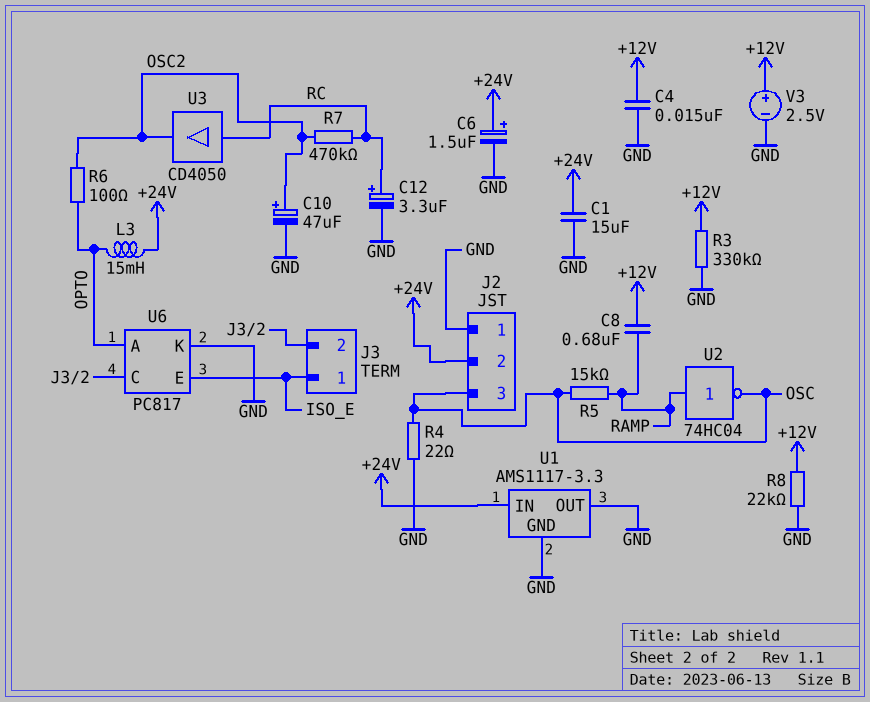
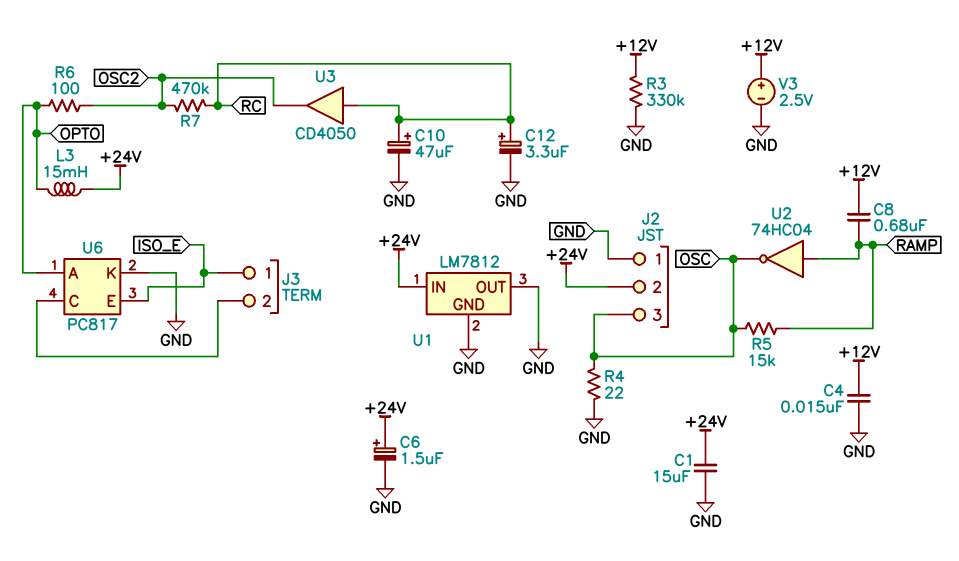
C10: 47uF (plus OSC2, minus GND) -> 47uF (plus RC, minus GND)
R8: 22k (+12V, GND) -> none
U1: AMS1117-3.3 -> LM7812

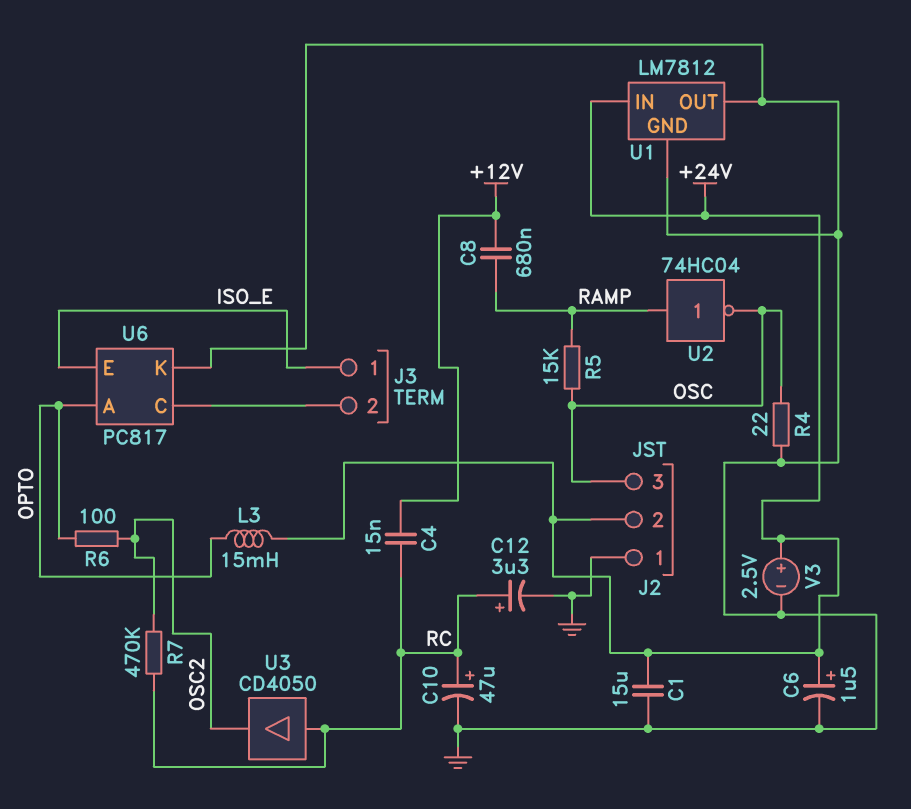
C4: 15nF (+12V, GND) -> 15nF (+12V, RC)
R3: 330k (+12V, GND) -> none
V3: 2.5V (plus +12V, minus GND) -> 2.5V (plus +24V, minus GND)

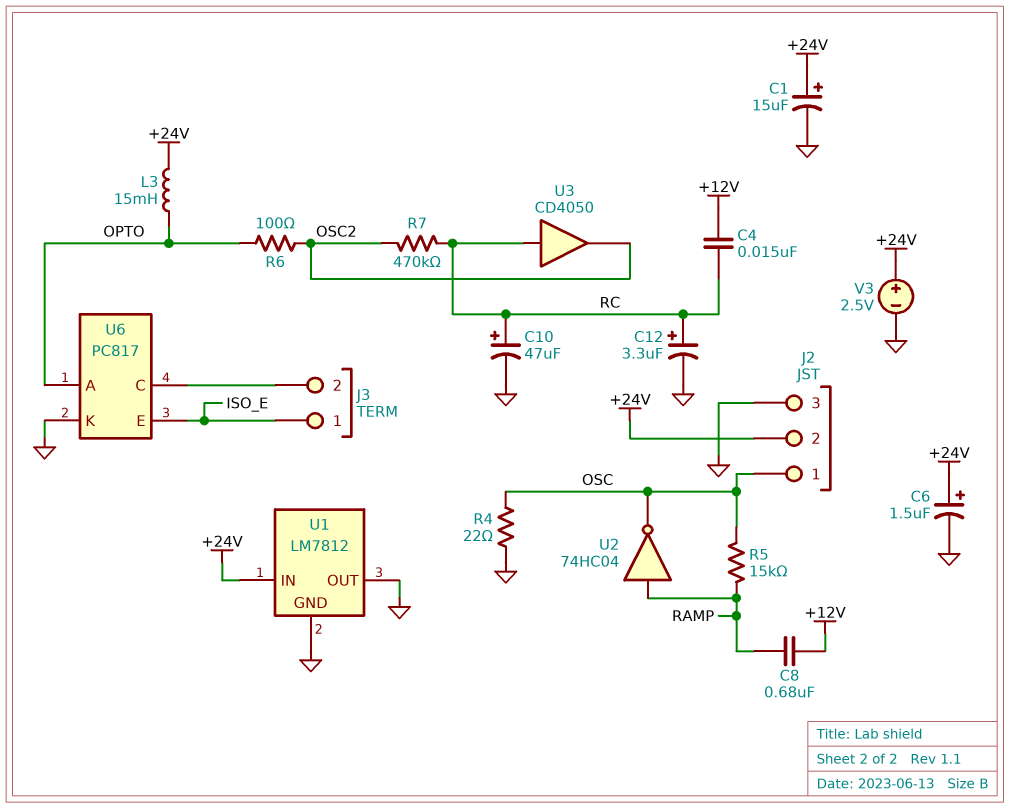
C1: 15uF (+24V, GND) -> 15uF (plus +24V, minus GND)
J2 pin 1: GND -> OSC
J2 pin 3: OSC -> GND

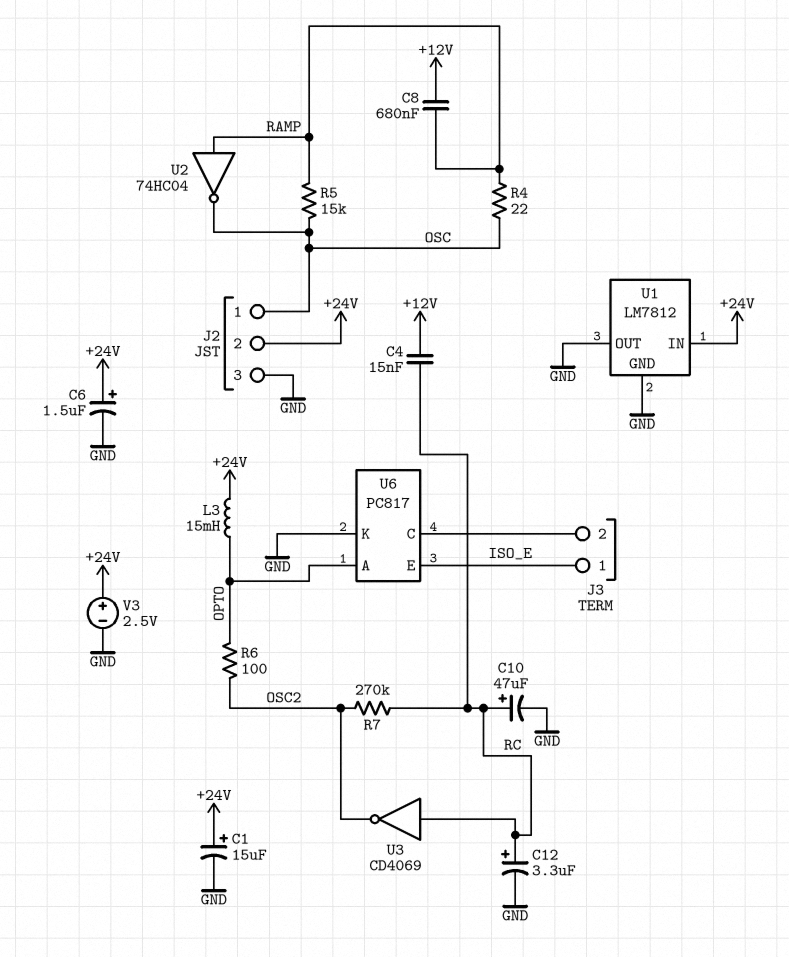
R4: 22 (GND, OSC) -> 22 (OSC, RAMP)
R7: 470k (OSC2, RC) -> 270k (OSC2, RC)
U3: buffer CD4050 (in RC, out OSC2) -> NOT CD4069 (in RC, out OSC2)

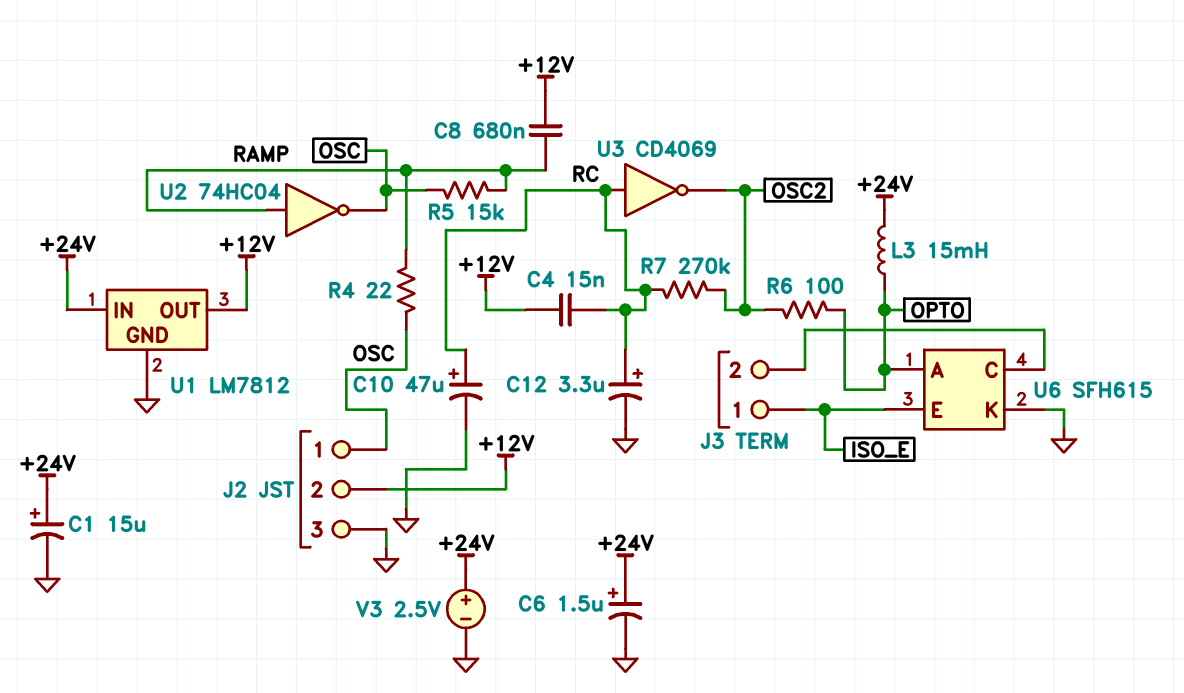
J2 pin 2: +24V -> +12V
U1 pin OUT: GND -> +12V
U6: PC817 -> SFH615

